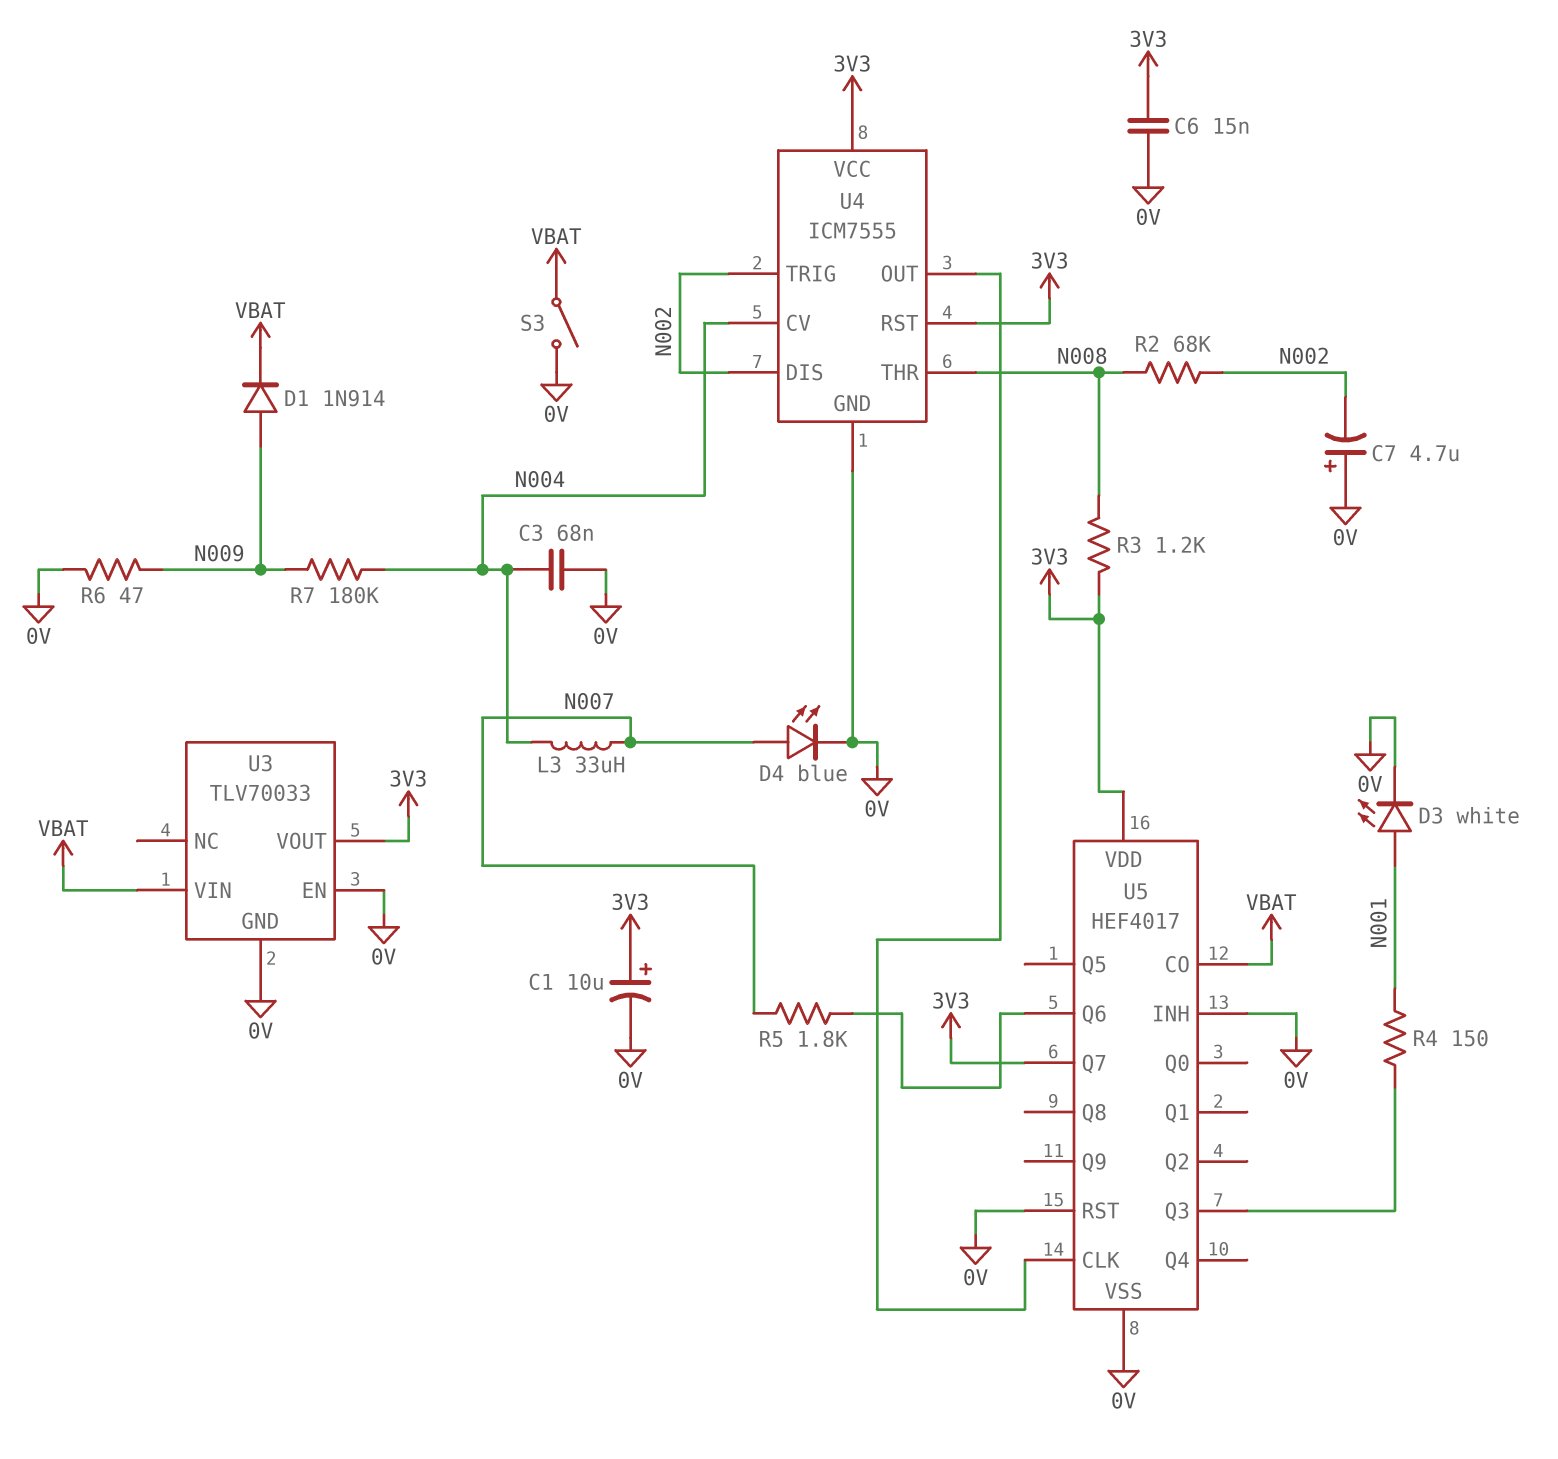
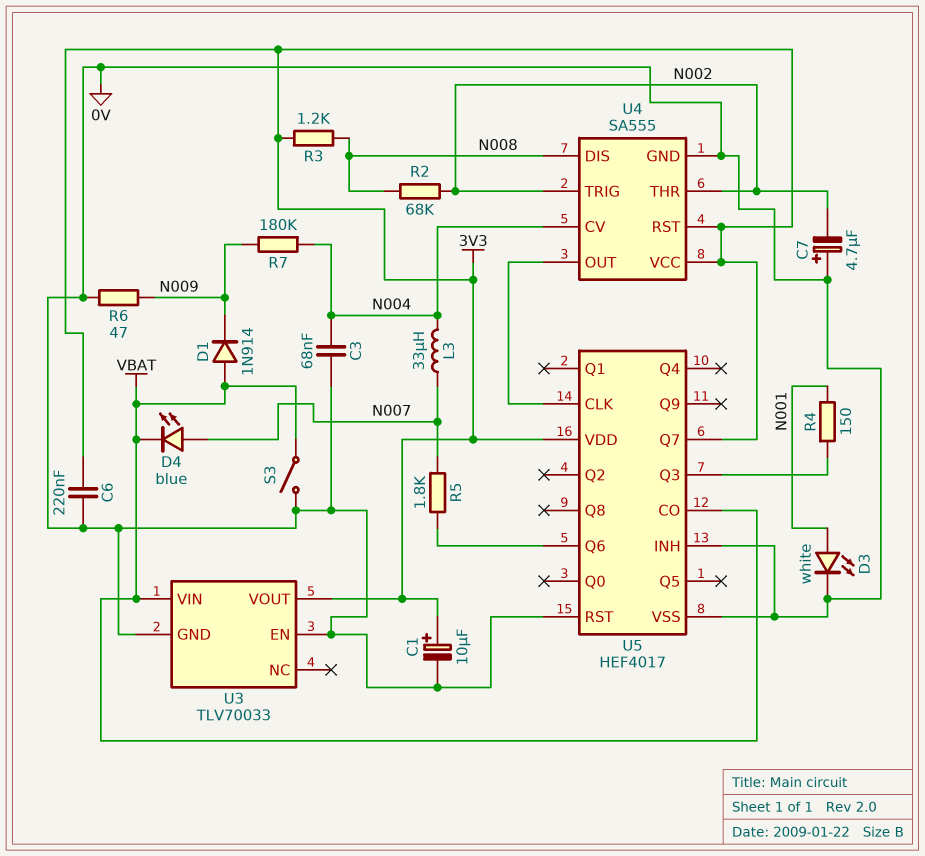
C6: 15nF (0V, 3V3) -> 220nF (0V, 3V3)
D1: diode 1N914 (A N009, K VBAT) -> diode 1N914 (A VBAT, K N009)
D4: LED blue (A N007, K 0V) -> LED blue (A N007, K VBAT)
U4: ICM7555 -> SA555
U4 pin DIS: N002 -> N008
U4 pin THR: N008 -> N002

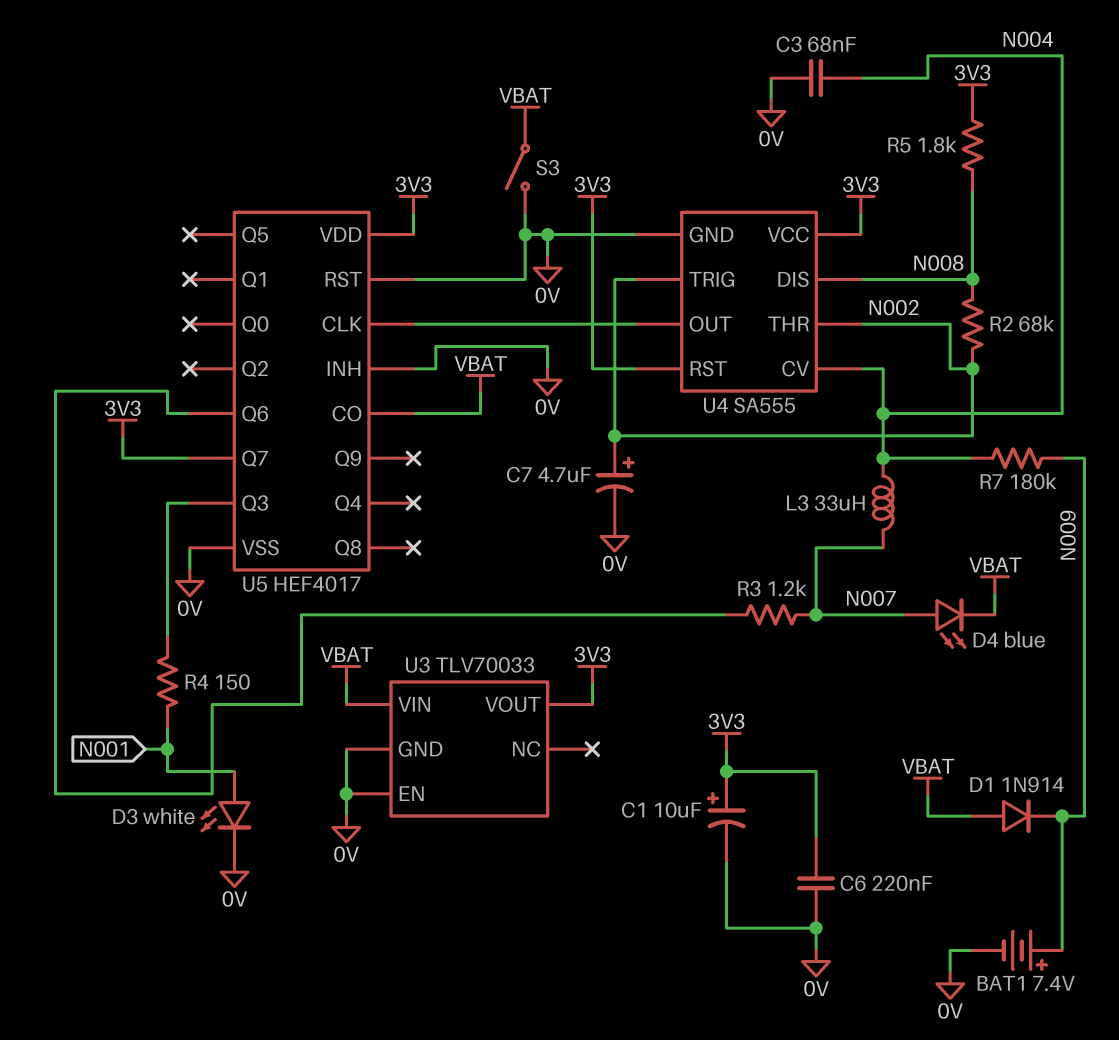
BAT1: none -> 7.4V (plus N009, minus 0V)
C7: 4.7uF (plus 0V, minus N002) -> 4.7uF (plus N002, minus 0V)
R3: 1.2k (3V3, N008) -> 1.2k (N007, U5/Q6)
R5: 1.8k (N007, U5/Q6) -> 1.8k (3V3, N008)
R6: 47 (0V, N009) -> none

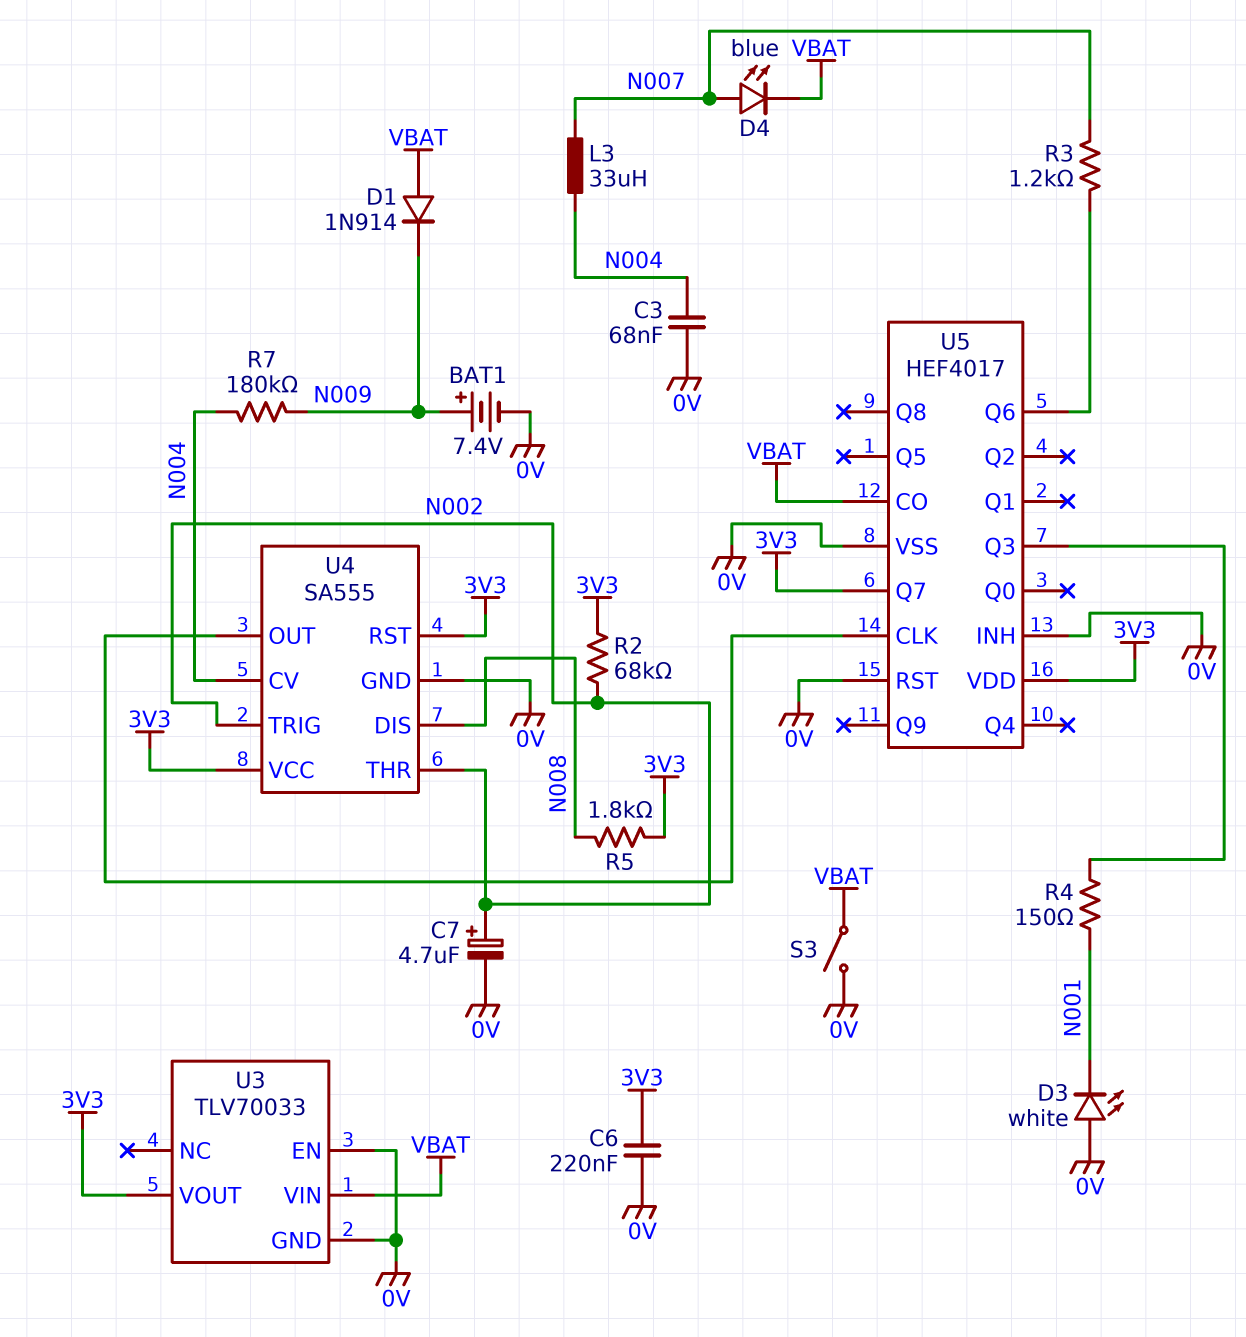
C1: 10uF (plus 3V3, minus 0V) -> none
D3: LED white (A N001, K 0V) -> LED white (A 0V, K N001)
R2: 68k (N002, N008) -> 68k (3V3, N002)

